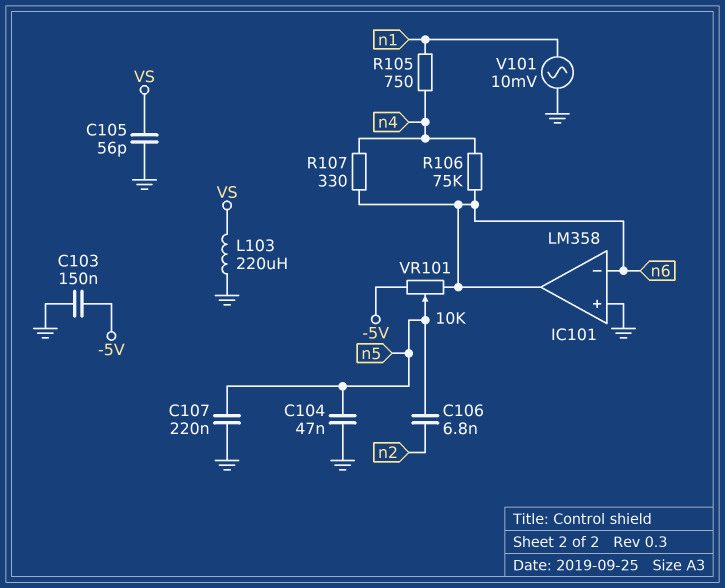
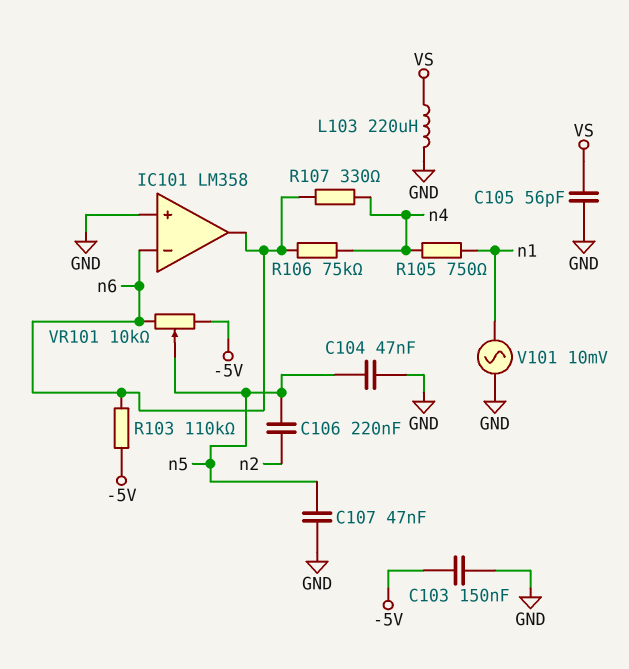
C106: 6.8nF (n2, n5) -> 220nF (n2, n5)
C107: 220nF (GND, n5) -> 47nF (GND, n5)
R103: none -> 110k (-5V, n6)

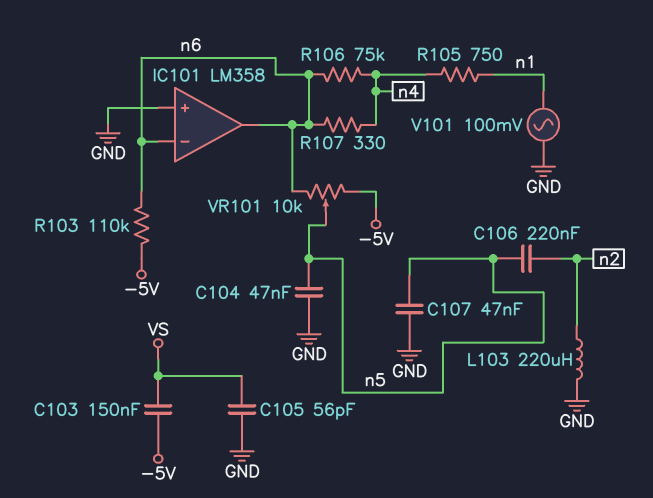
C103: 150nF (-5V, GND) -> 150nF (-5V, VS)
L103: 220uH (GND, VS) -> 220uH (GND, n2)
V101: AC 10mV (GND, n1) -> AC 100mV (GND, n1)

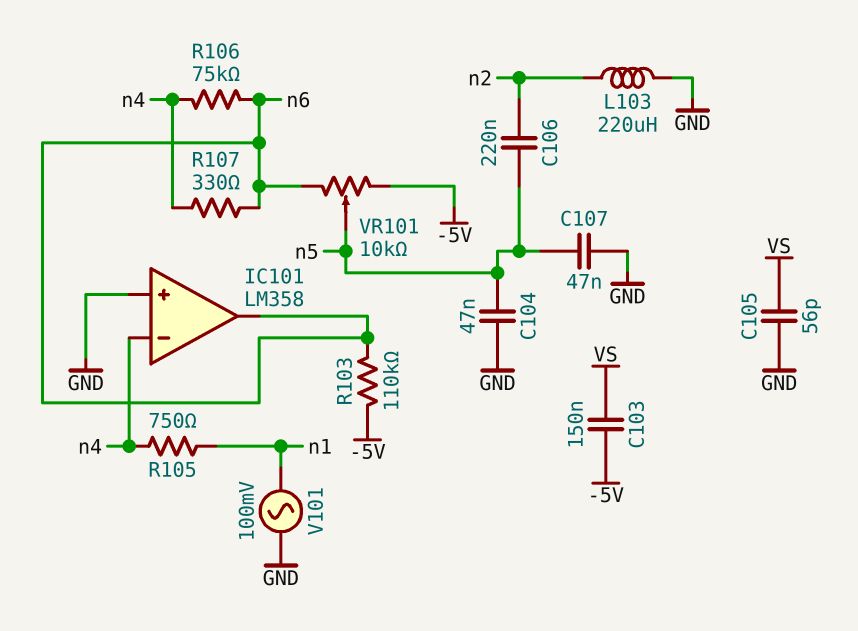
IC101 pin in-: n6 -> n4

